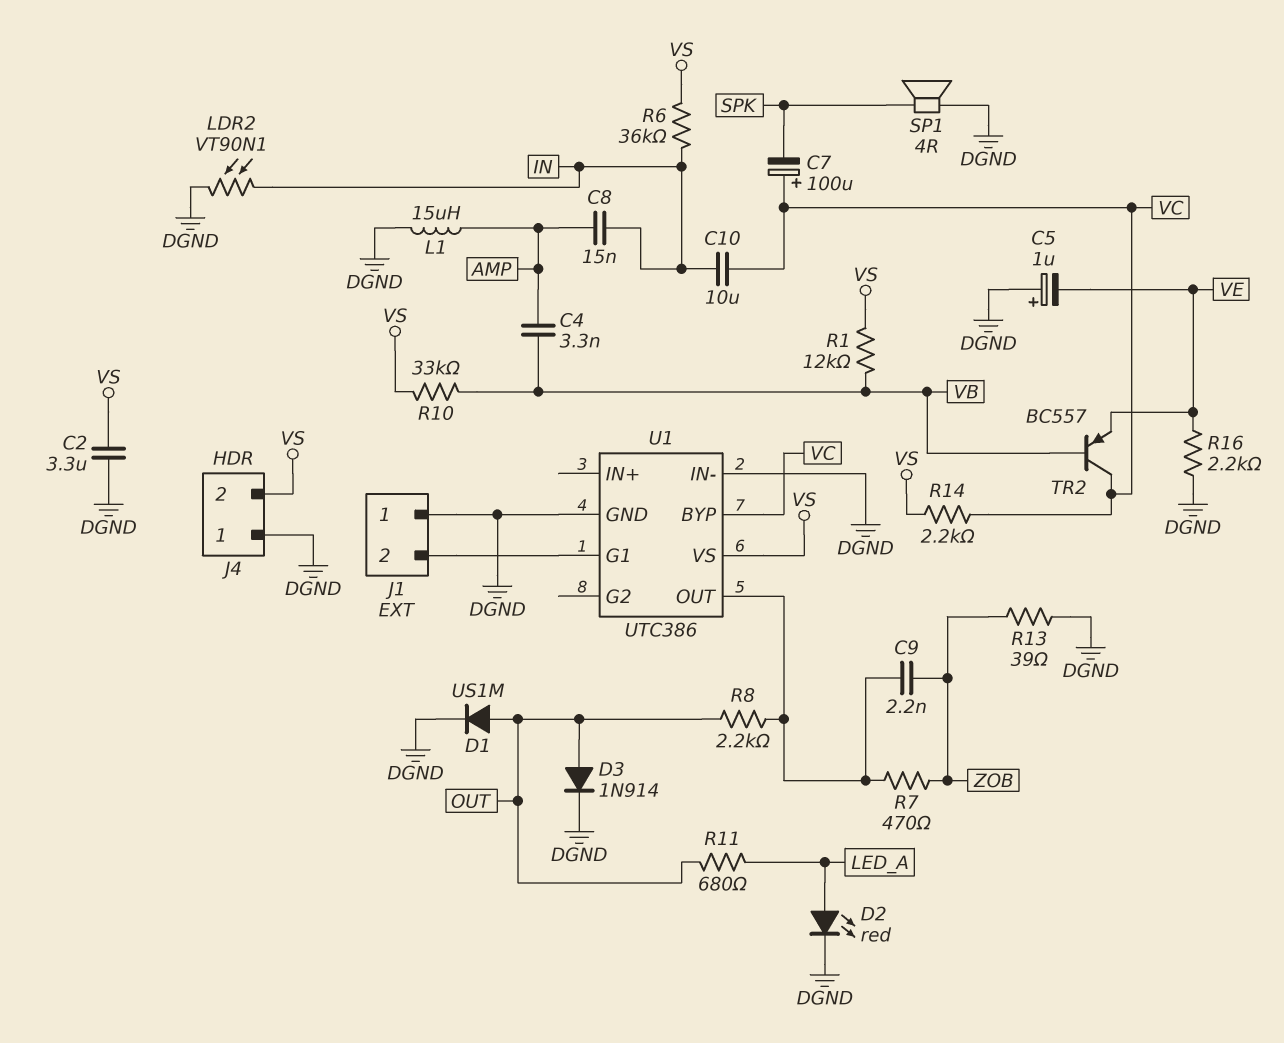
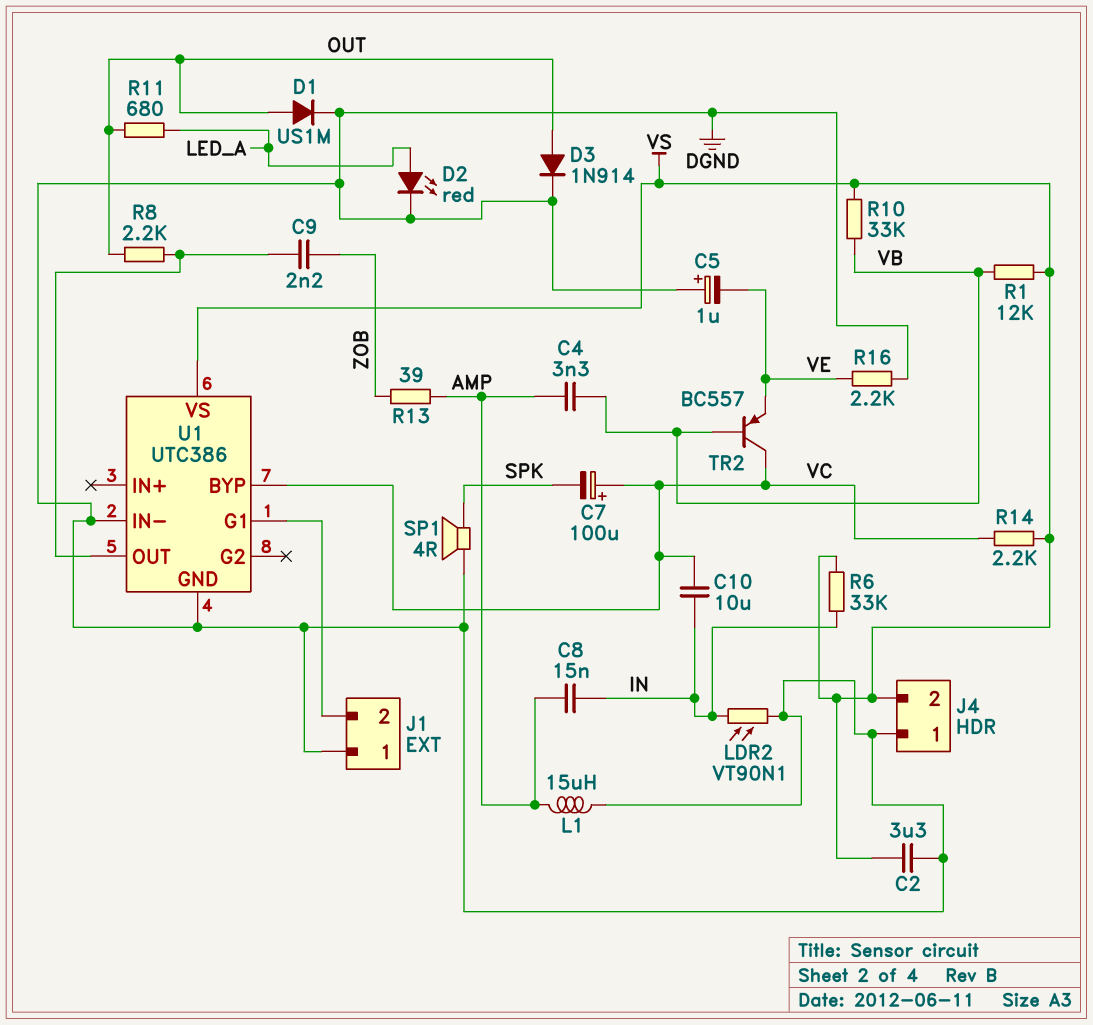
R6: 36k (IN, VS) -> 33k (IN, VS)
R7: 470 (U1/OUT, ZOB) -> none
R13: 39 (DGND, ZOB) -> 39 (AMP, ZOB)

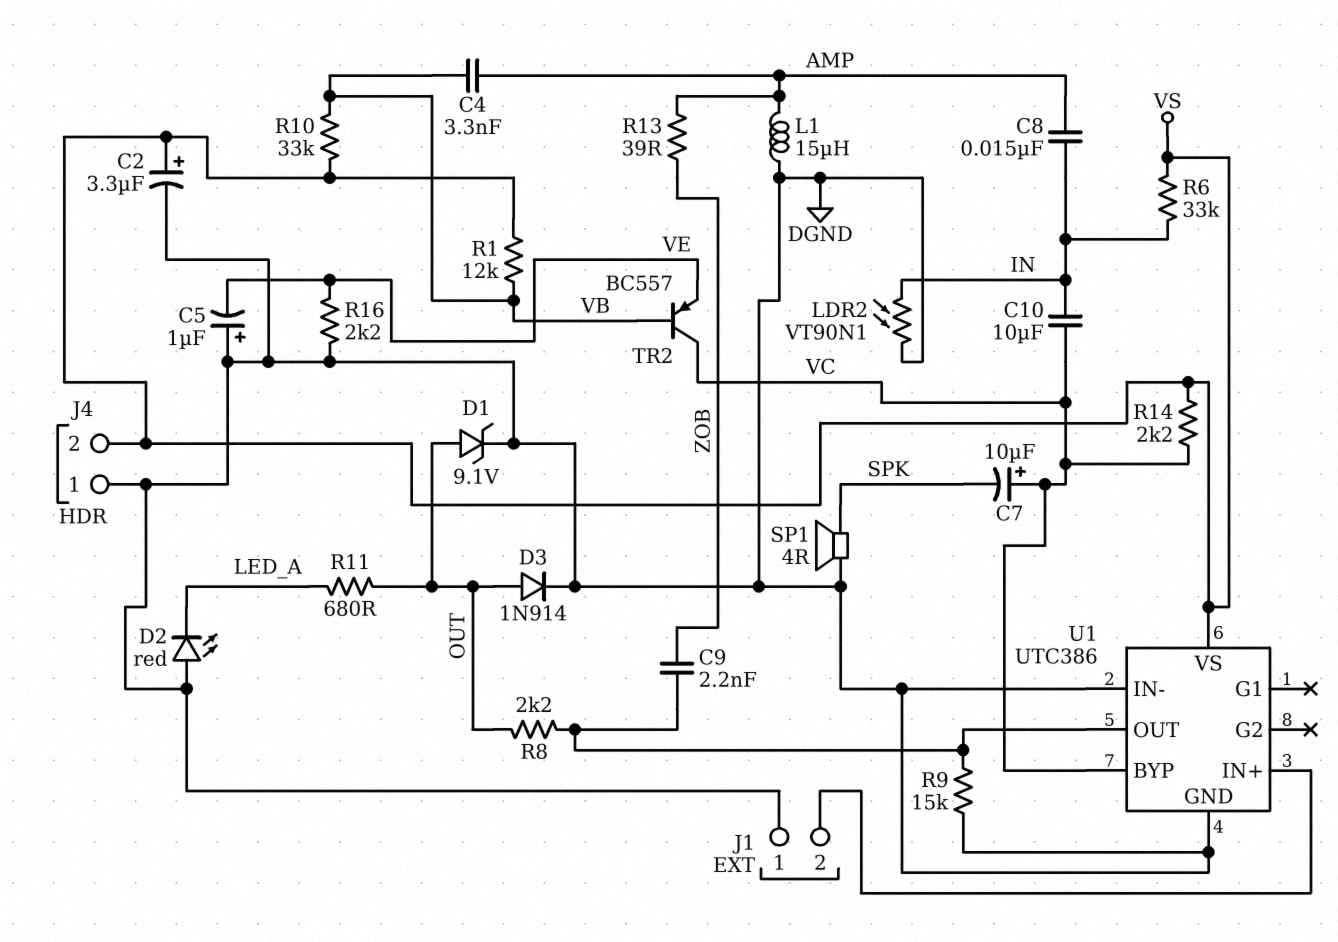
C2: 3.3uF (DGND, VS) -> 3.3uF (plus VS, minus DGND)
C7: 100uF (plus VC, minus SPK) -> 10uF (plus VC, minus SPK)
D1: diode US1M (A OUT, K DGND) -> zener 9.1V (A OUT, K DGND)
D2: LED red (A LED_A, K DGND) -> LED red (A DGND, K LED_A)
R9: none -> 15k (DGND, U1/OUT)
U1 pin G1: J1/2 -> none
U1 pin IN+: none -> J1/2

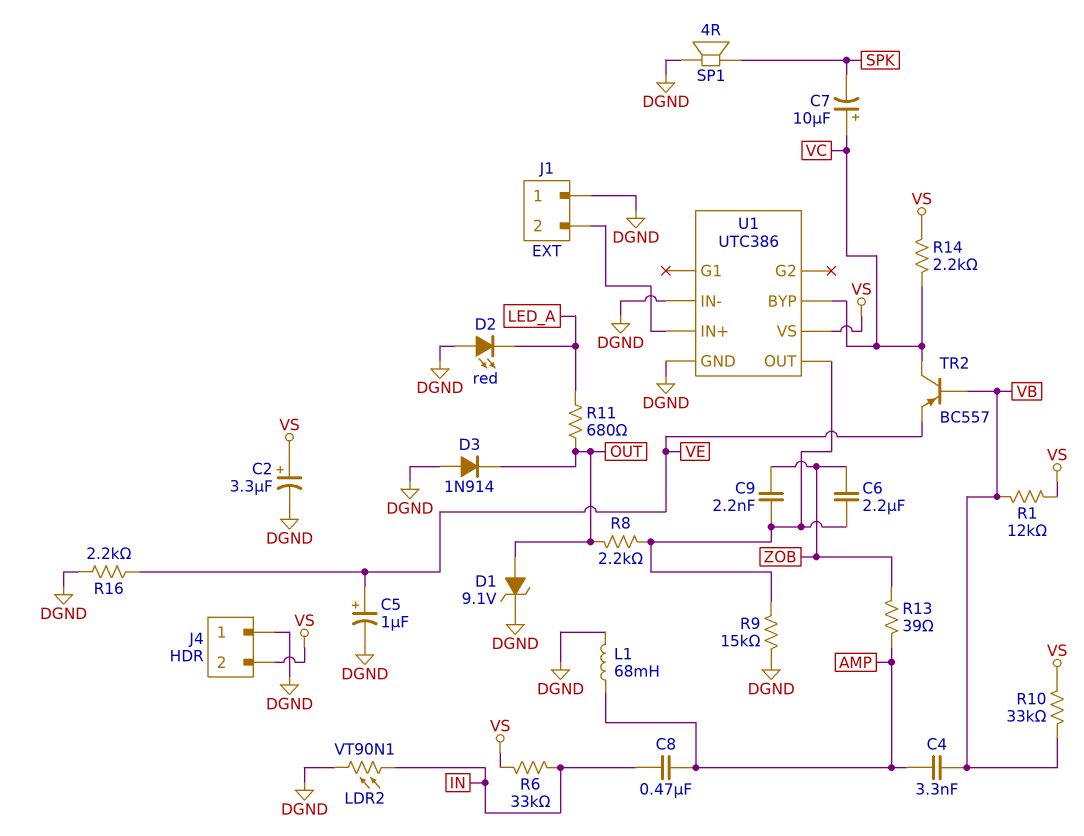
C5: 1uF (plus DGND, minus VE) -> 1uF (plus VE, minus DGND)
C6: none -> 2.2uF (U1/OUT, ZOB)
C8: 15nF (AMP, IN) -> 470nF (AMP, IN)
C10: 10uF (IN, VC) -> none
D3: diode 1N914 (A OUT, K DGND) -> diode 1N914 (A DGND, K OUT)
L1: 15uH (AMP, DGND) -> 68mH (AMP, DGND)

